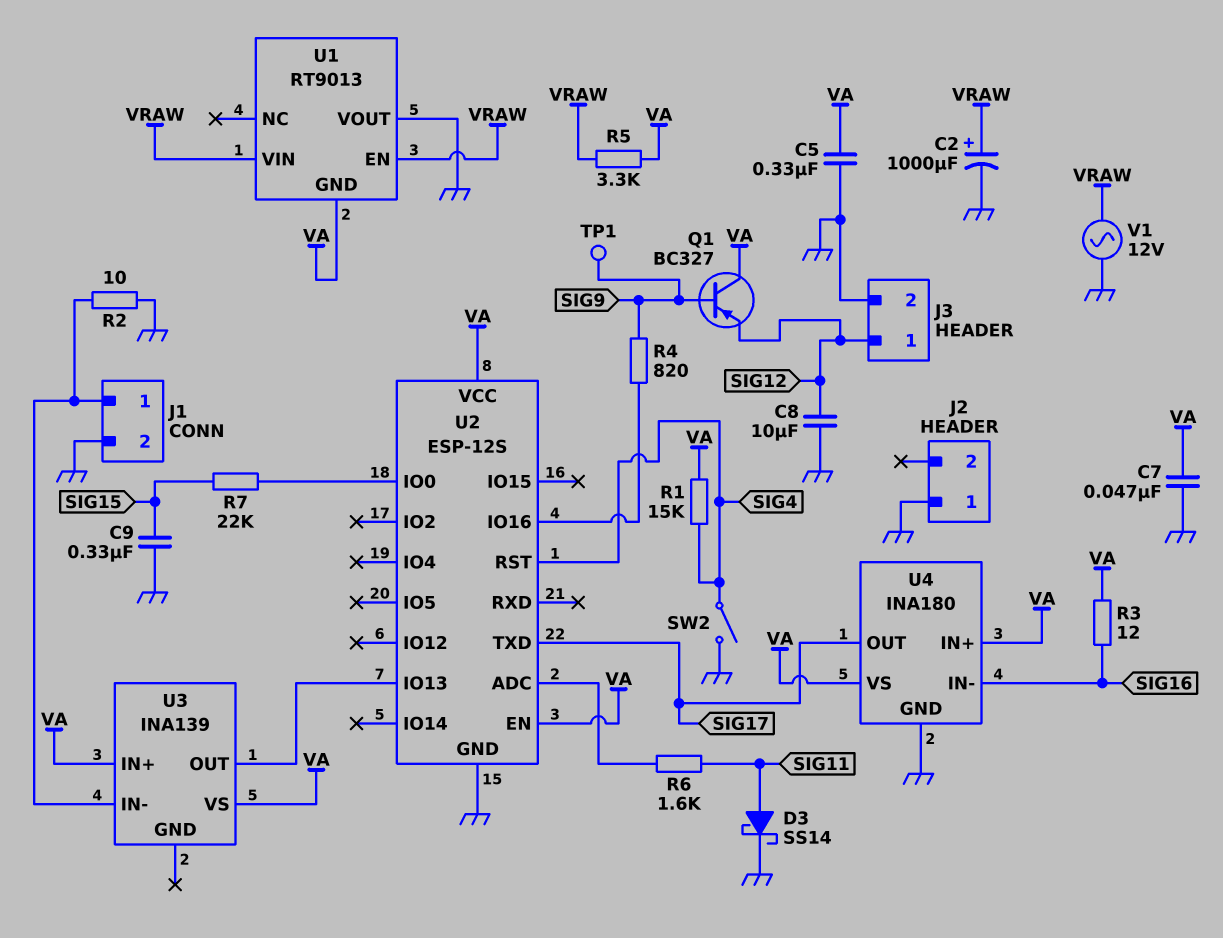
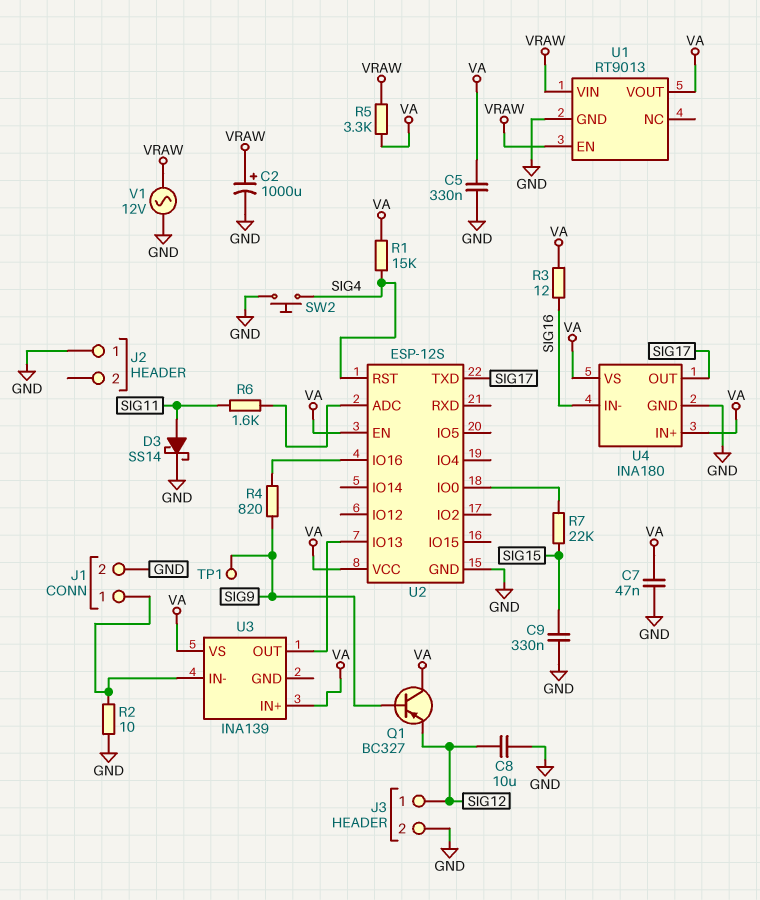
SW2: switch (GND, SIG4) -> button (GND, SIG4)
U1 pin GND: VA -> GND
U1 pin VOUT: GND -> VA

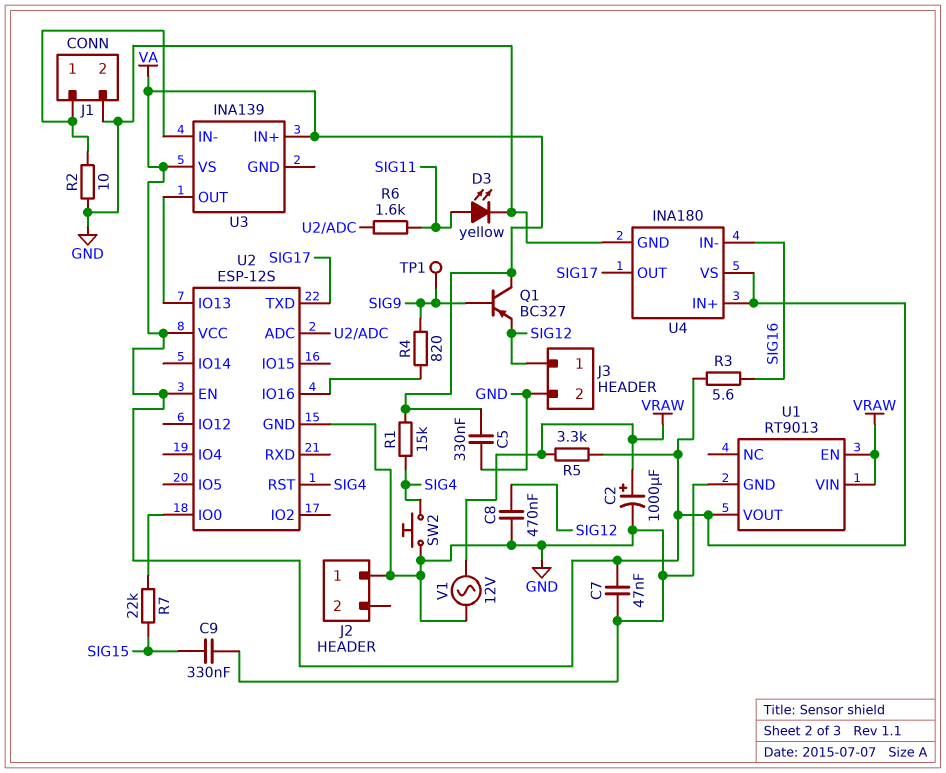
C8: 10uF (GND, SIG12) -> 470nF (GND, SIG12)
D3: schottky SS14 (A SIG11, K GND) -> LED yellow (A SIG11, K GND)
R3: 12 (SIG16, VA) -> 5.6 (SIG16, VA)

